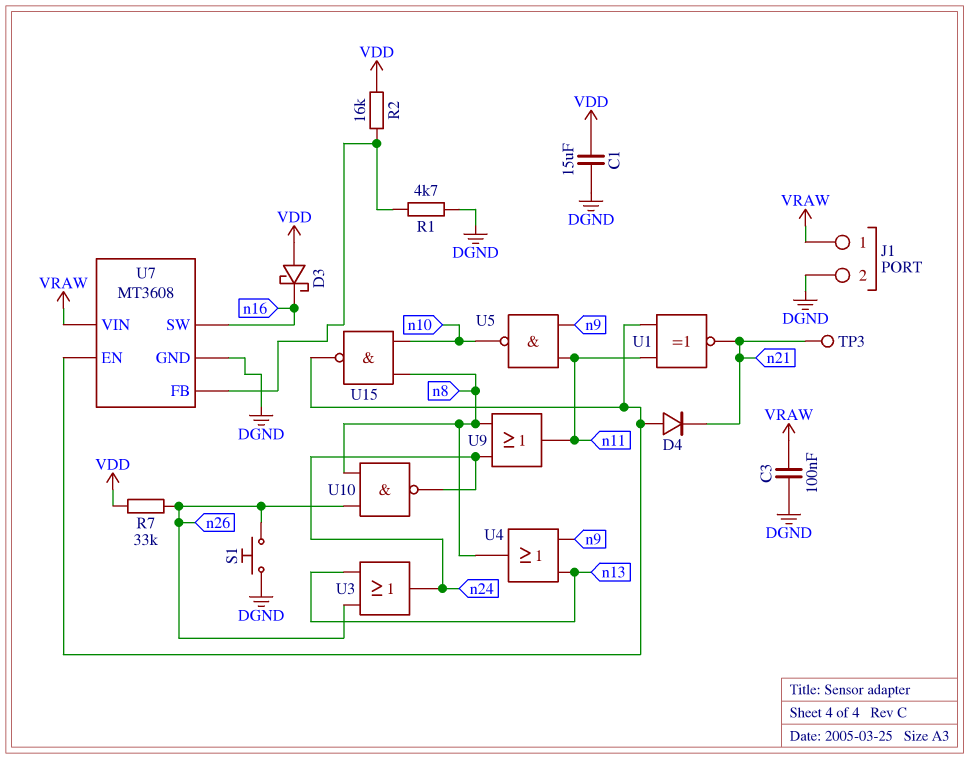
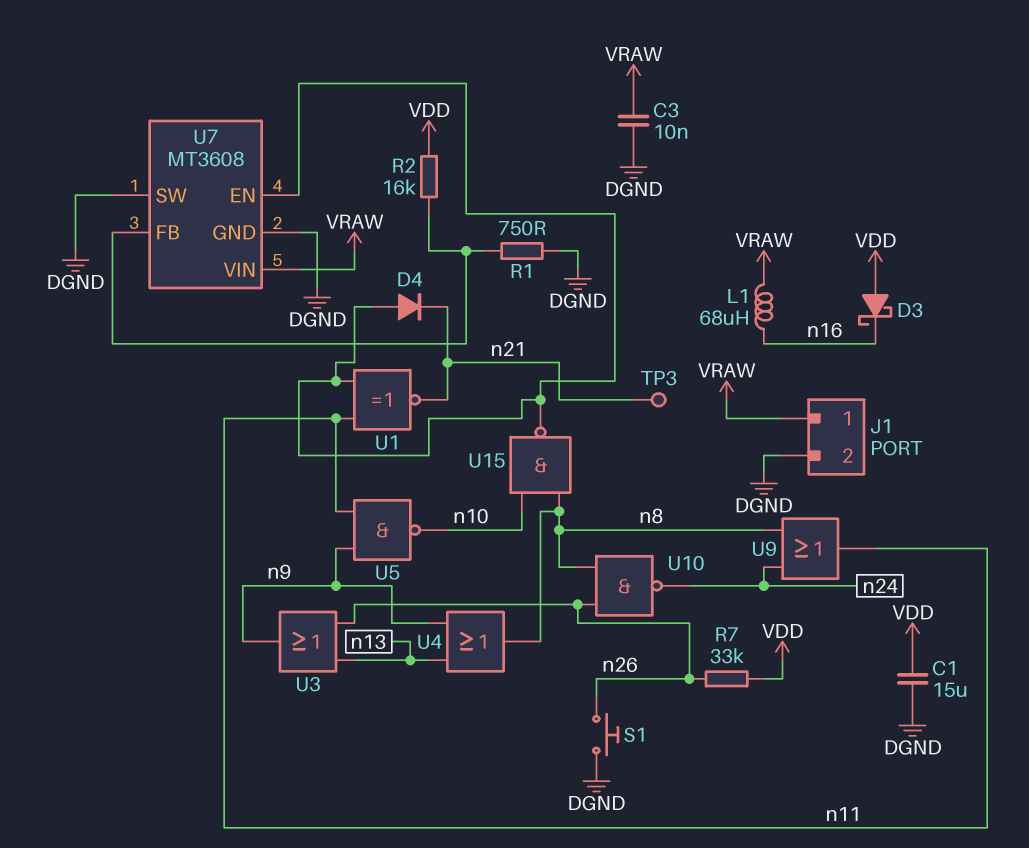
C3: 100nF (DGND, VRAW) -> 10nF (DGND, VRAW)
L1: none -> 68uH (VRAW, n16)
R1: 4.7k (DGND, U7/FB) -> 750 (DGND, U7/FB)
U3: OR (in n13, in n26, out n24) -> OR (in n13, in n26, out n9)
U7 pin SW: n16 -> DGND

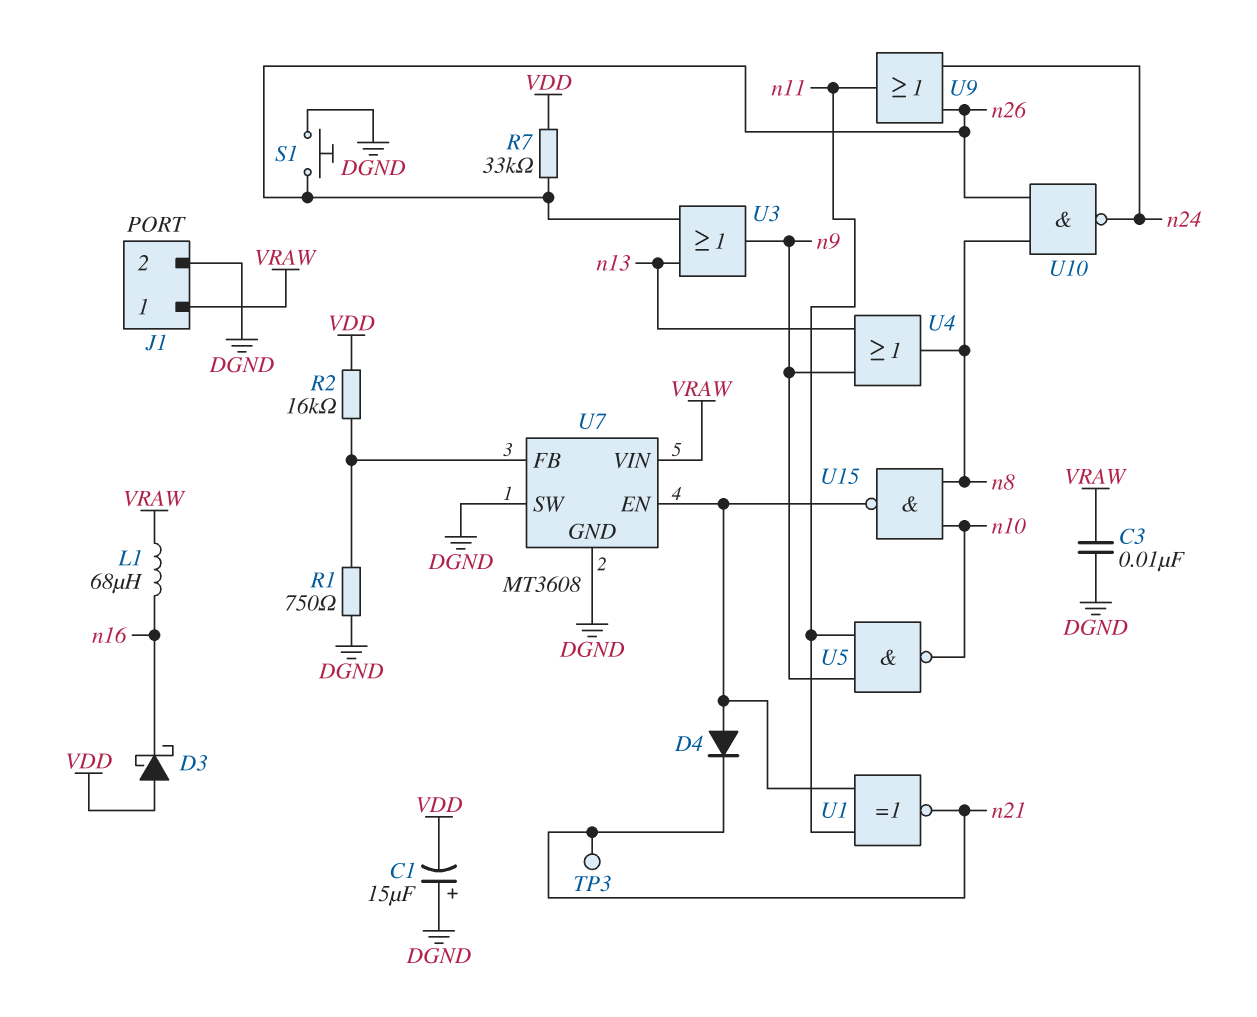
C1: 15uF (DGND, VDD) -> 15uF (plus DGND, minus VDD)
U9: OR (in n8, in n24, out n11) -> OR (in n24, in n26, out n11)

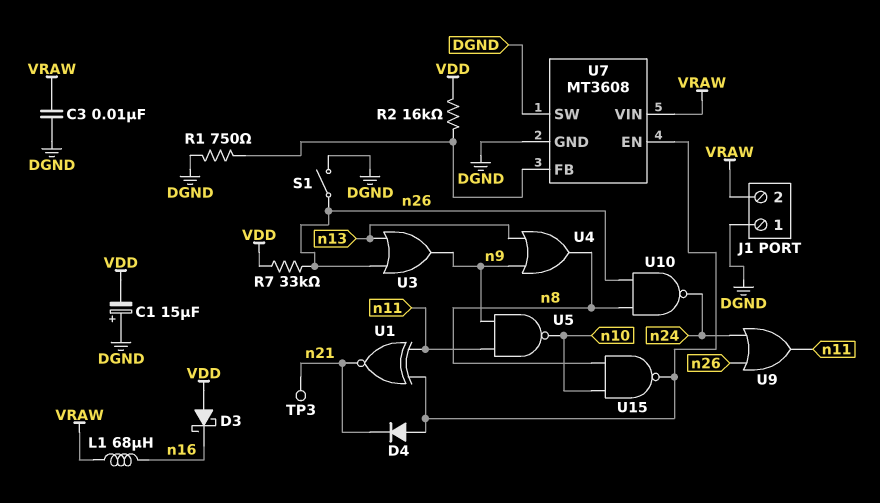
J1 pin 1: VRAW -> DGND
J1 pin 2: DGND -> VRAW
S1: button (DGND, n26) -> switch (DGND, n26)

